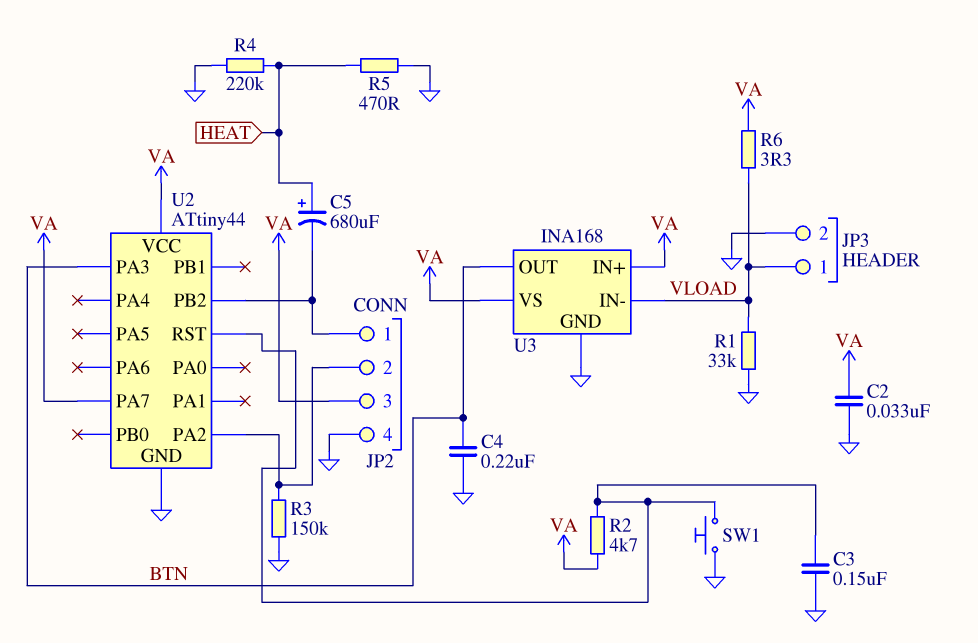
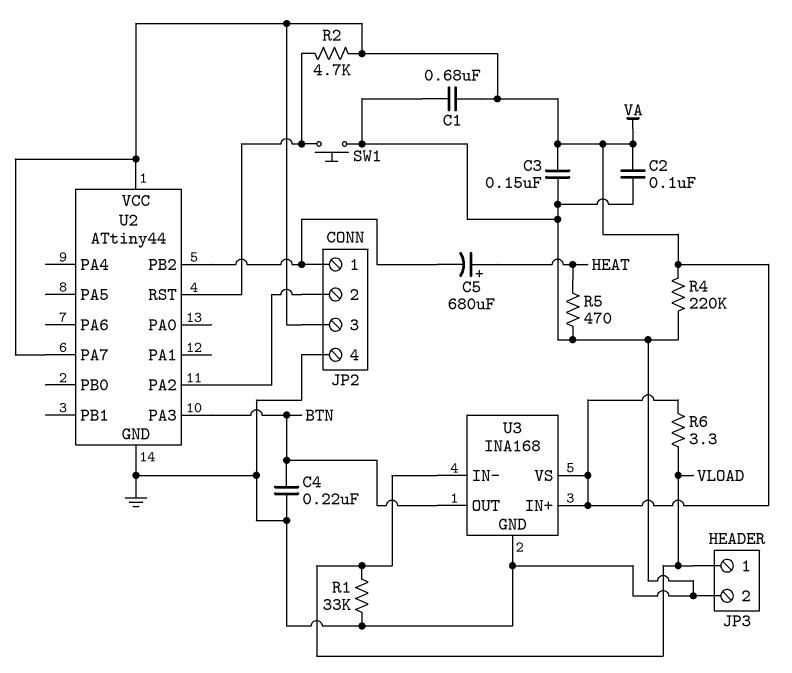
C1: none -> 680nF (GND, VA)
C2: 33nF (GND, VA) -> 100nF (GND, VA)
C3: 150nF (GND, U2/RST) -> 150nF (GND, VA)
R3: 150k (GND, JP2/2) -> none
R4: 220k (GND, HEAT) -> 220k (GND, VA)

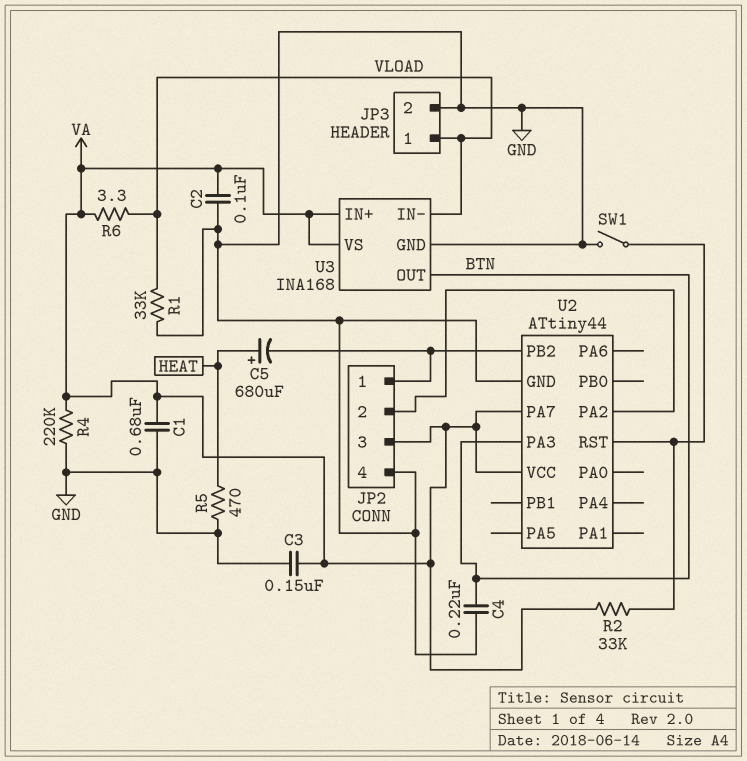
R2: 4.7k (U2/RST, VA) -> 33k (U2/RST, VA)
SW1: button (GND, U2/RST) -> switch (GND, U2/RST)

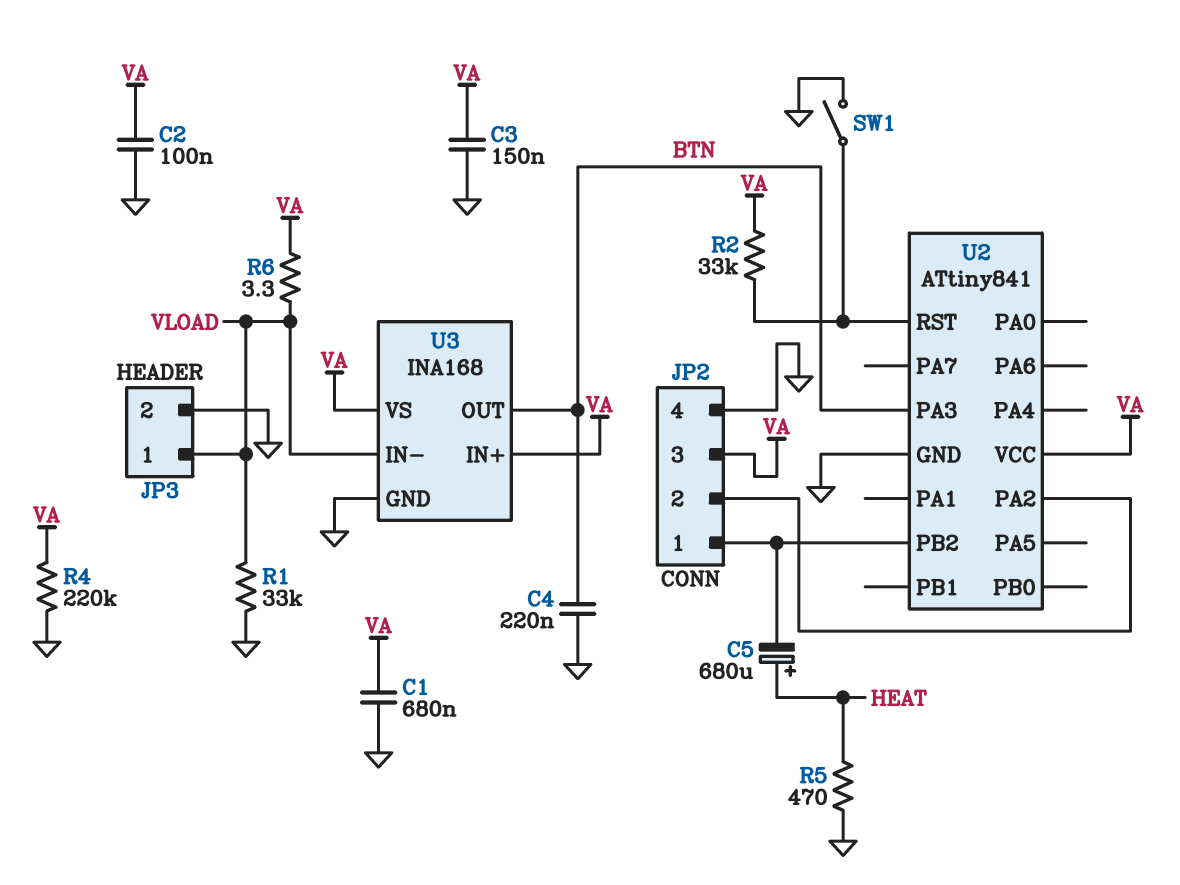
U2: ATtiny44 -> ATtiny841
U2 pin PA7: VA -> none

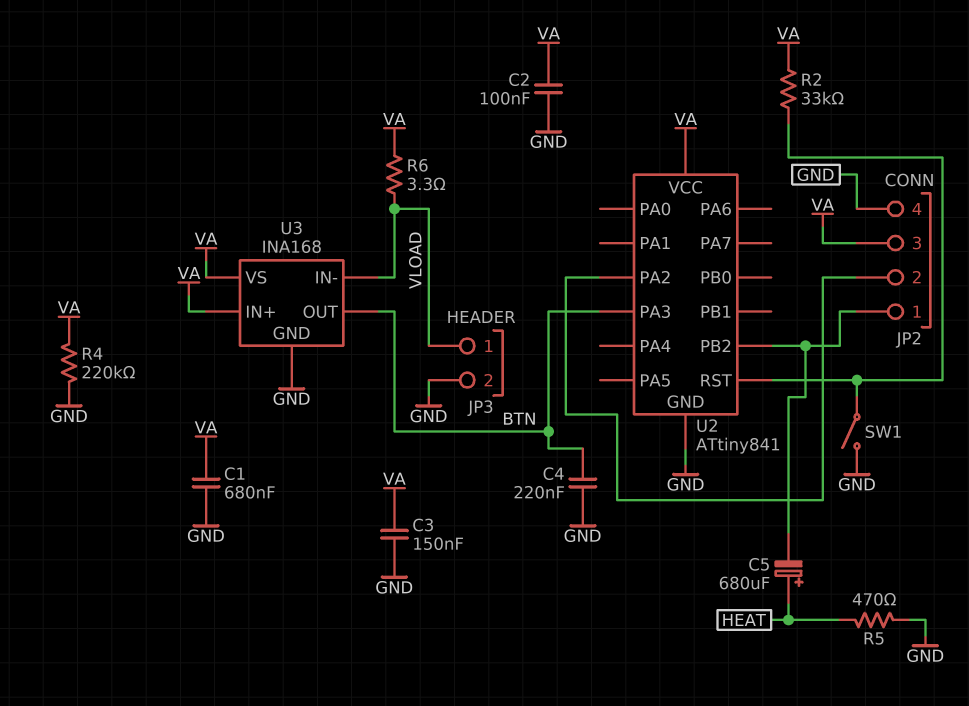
R1: 33k (GND, VLOAD) -> none

